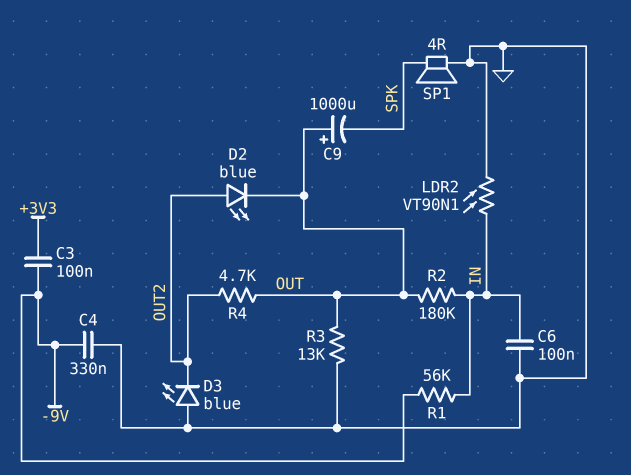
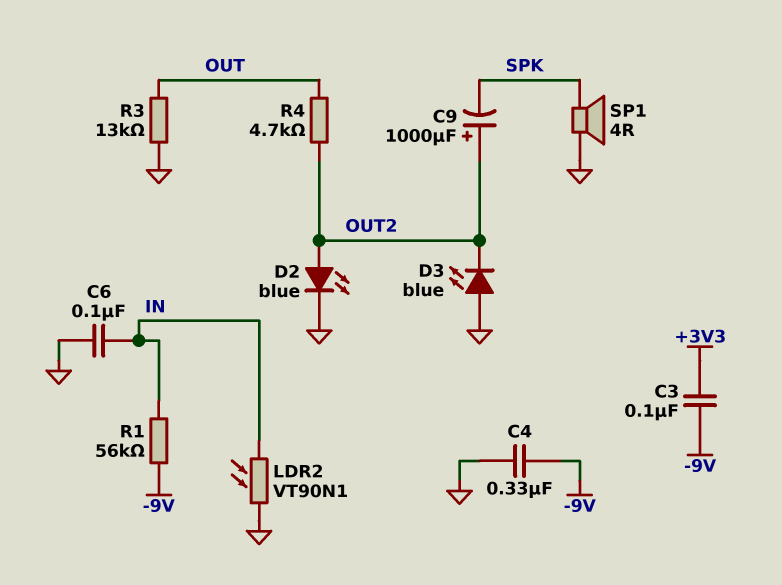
C9: 1000uF (plus OUT, minus SPK) -> 1000uF (plus OUT2, minus SPK)
D2: LED blue (A OUT2, K OUT) -> LED blue (A OUT2, K GND)
R2: 180k (IN, OUT) -> none

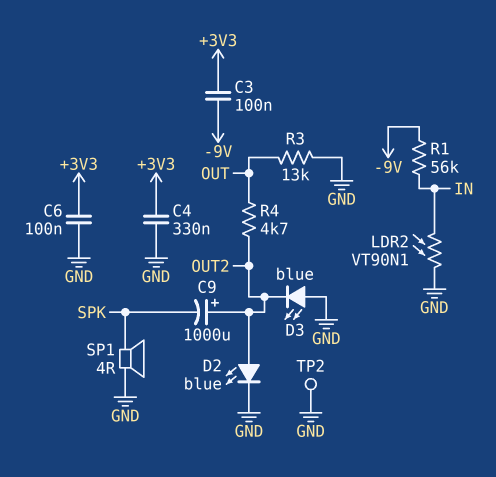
C4: 330nF (-9V, GND) -> 330nF (+3V3, GND)
C6: 100nF (GND, IN) -> 100nF (+3V3, GND)
TP2: none -> test point (GND)

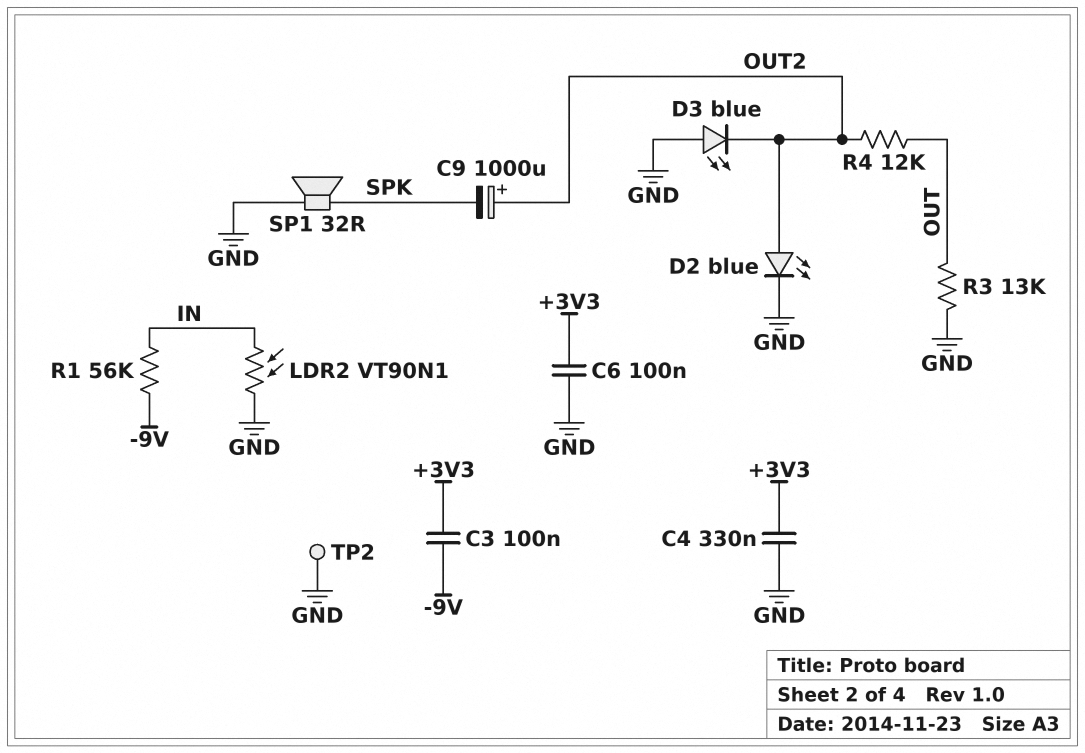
R4: 4.7k (OUT, OUT2) -> 12k (OUT, OUT2)
SP1: speaker 4R (GND, SPK) -> speaker 32R (GND, SPK)

